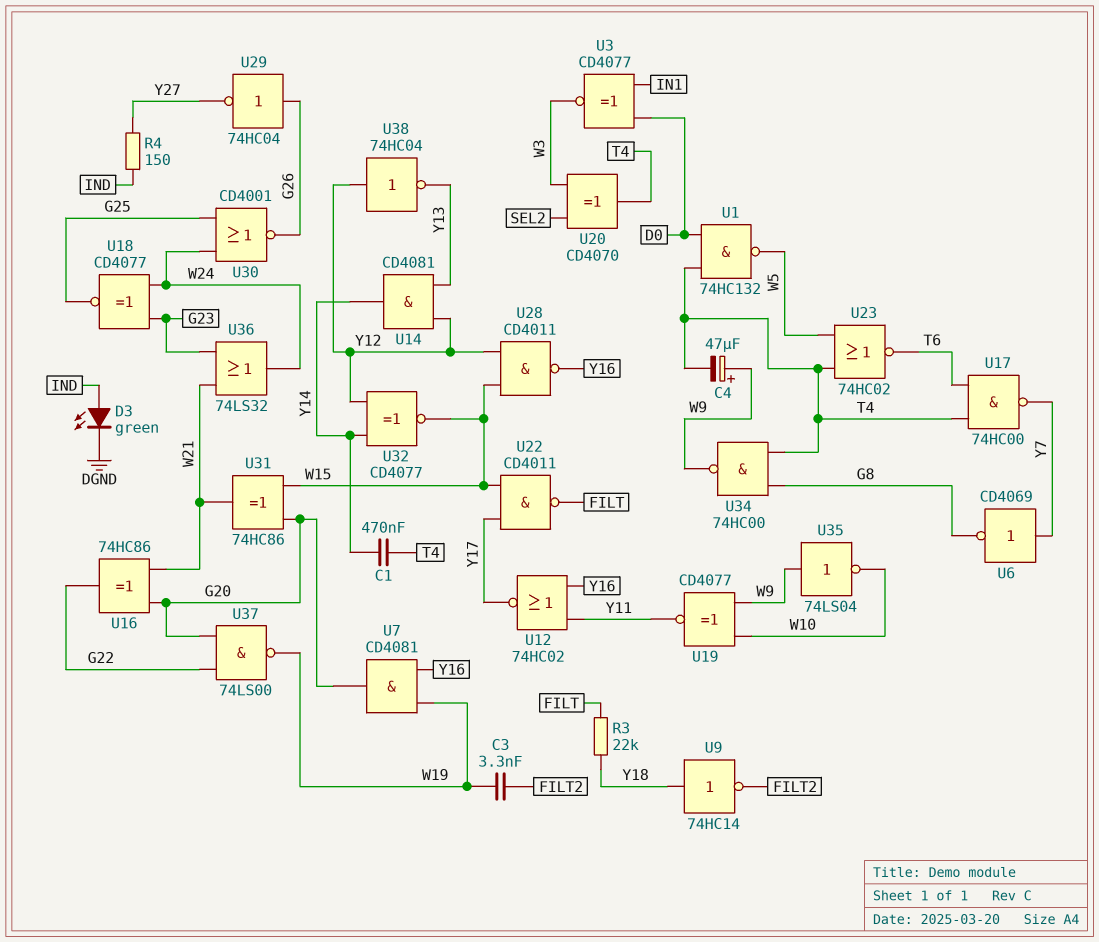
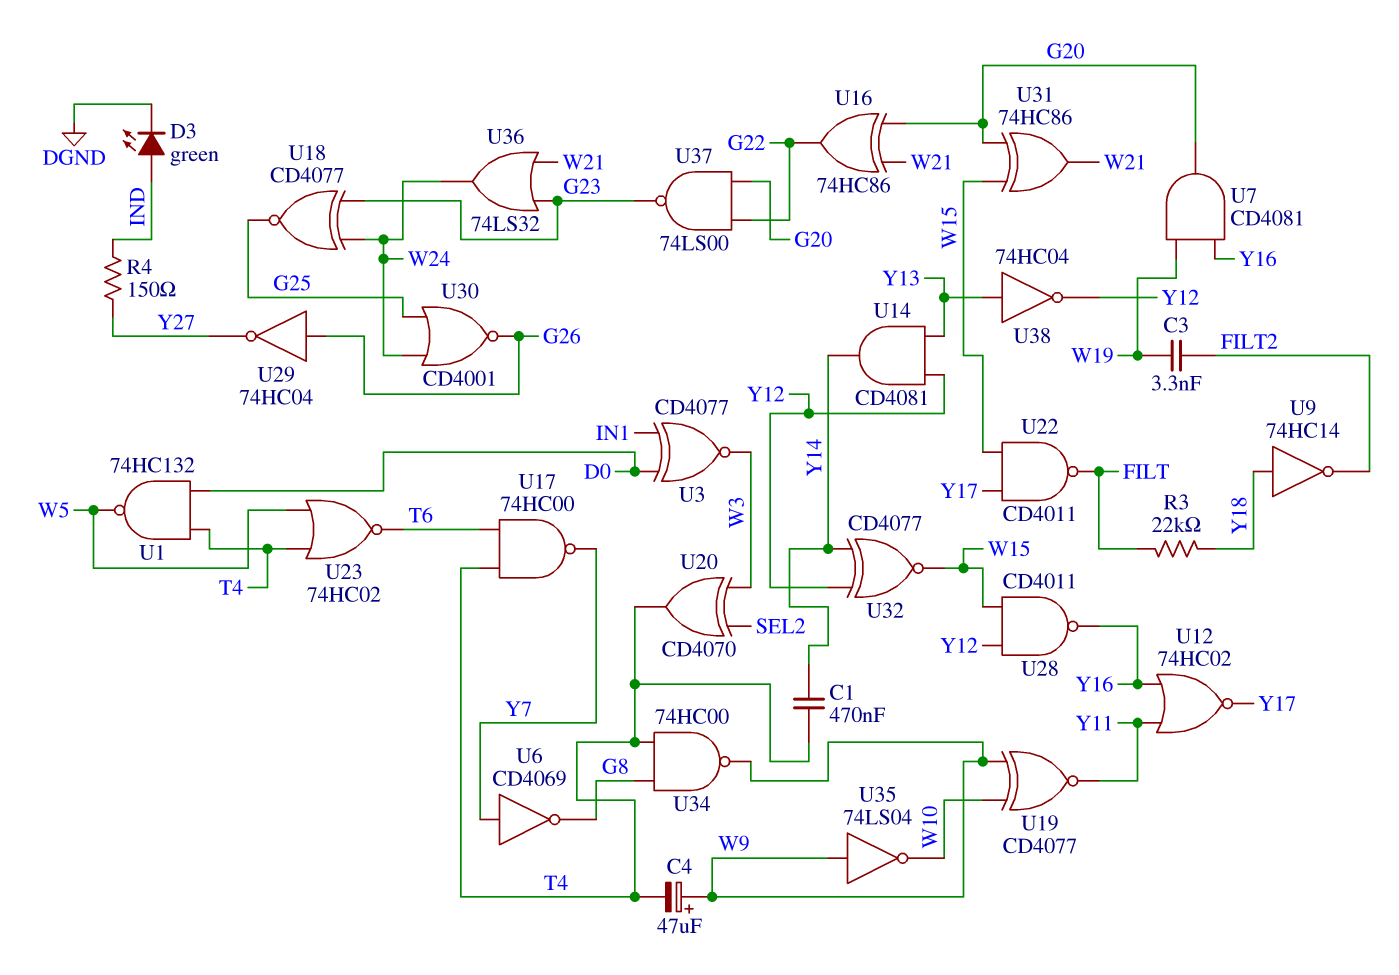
U37: NAND 74LS00 (in G20, in G22, out W19) -> NAND 74LS00 (in G20, in G22, out G23)
U38: NOT 74HC04 (in Y12, out Y13) -> NOT 74HC04 (in Y13, out Y12)

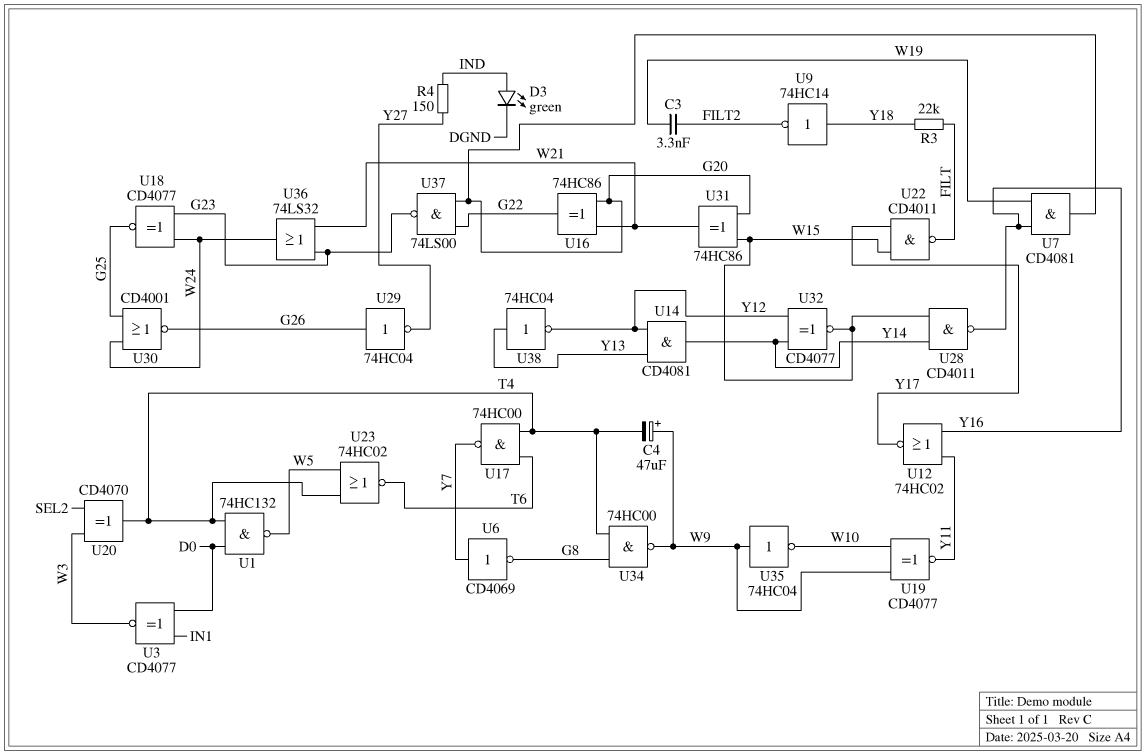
C1: 470nF (T4, Y14) -> none
U28: NAND CD4011 (in W15, in Y12, out Y16) -> NAND CD4011 (in W15, in Y14, out Y16)
U35: NOT 74LS04 (in W9, out W10) -> NOT 74HC04 (in W9, out W10)

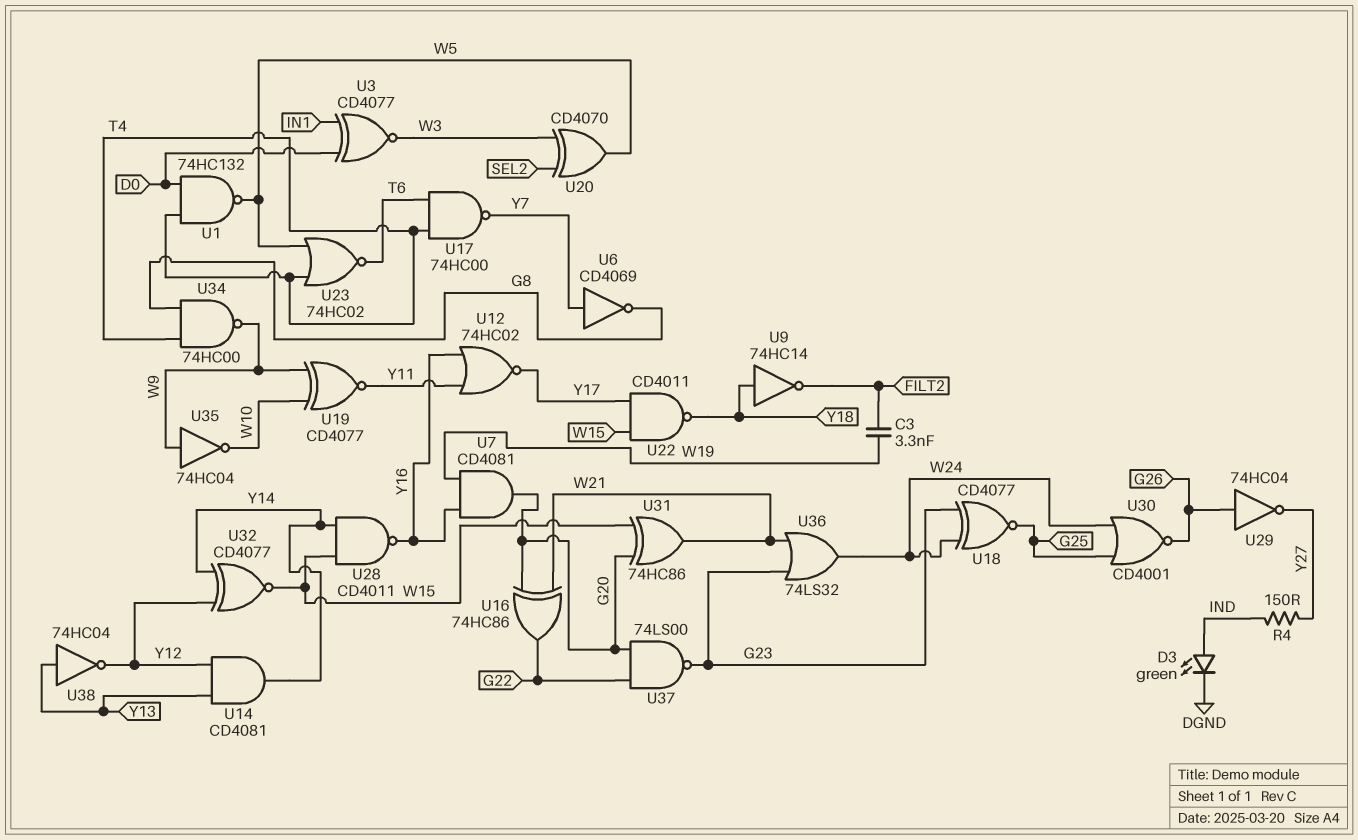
C4: 47uF (plus W9, minus T4) -> none
R3: 22k (FILT, Y18) -> none
U20: XOR CD4070 (in SEL2, in W3, out T4) -> XOR CD4070 (in SEL2, in W3, out W5)
U22: NAND CD4011 (in W15, in Y17, out FILT) -> NAND CD4011 (in W15, in Y17, out Y18)

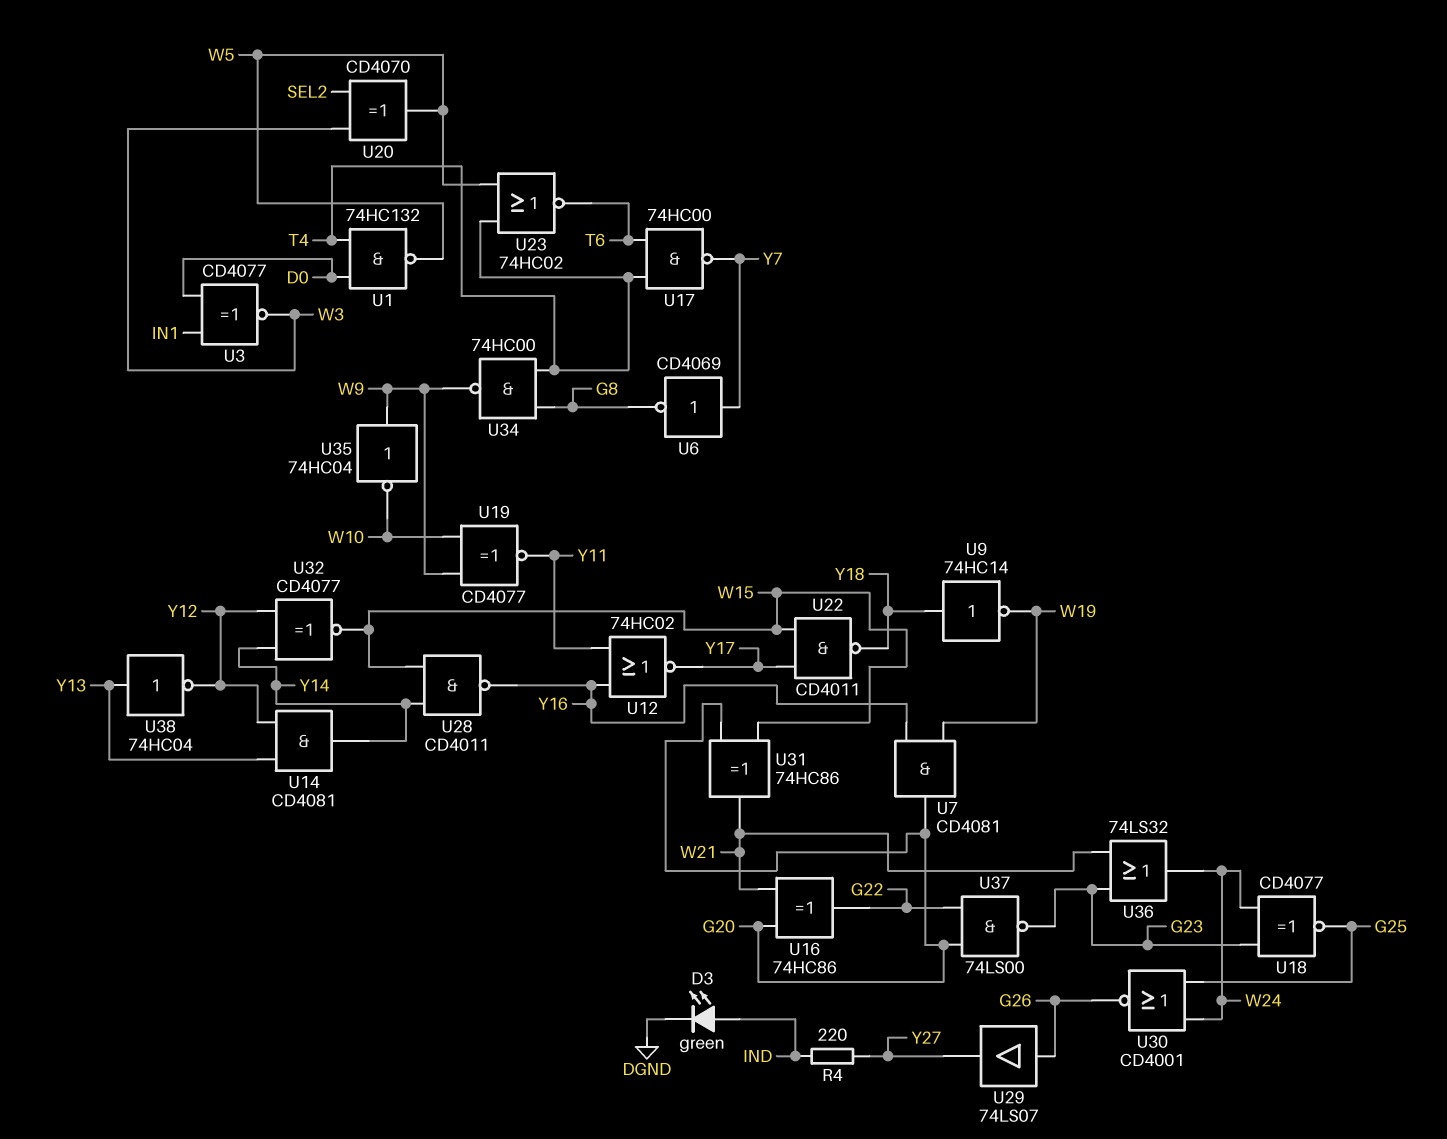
C3: 3.3nF (FILT2, W19) -> none
R4: 150 (IND, Y27) -> 220 (IND, Y27)
U9: NOT 74HC14 (in Y18, out FILT2) -> NOT 74HC14 (in Y18, out W19)
U29: NOT 74HC04 (in G26, out Y27) -> buffer 74LS07 (in G26, out Y27)

